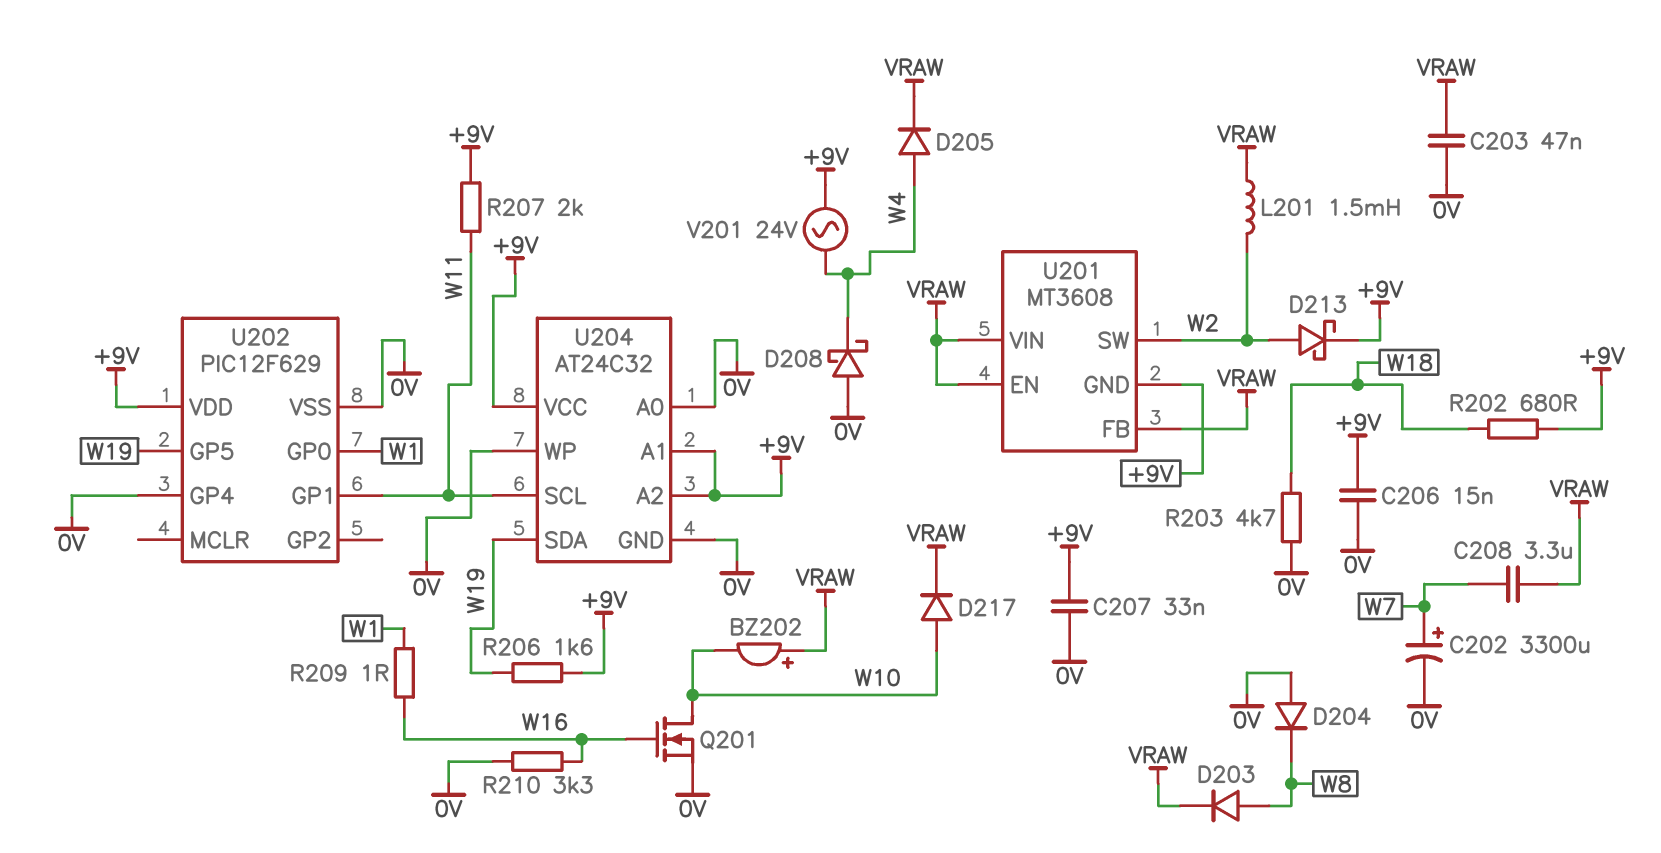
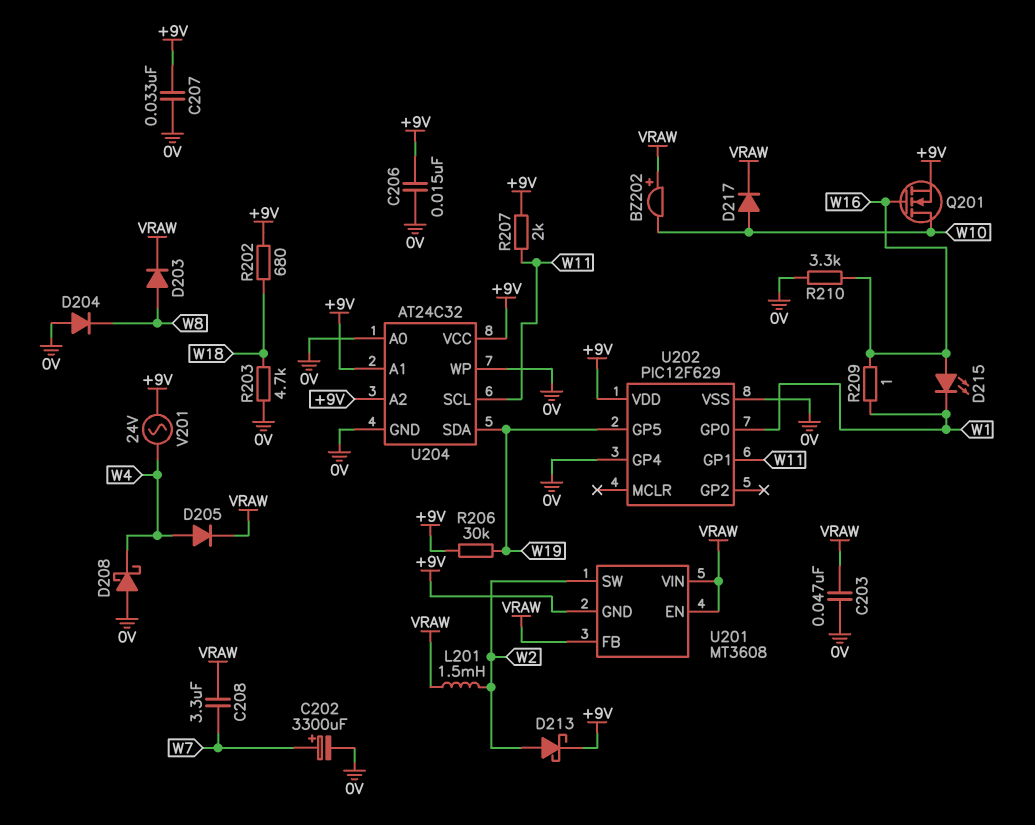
D215: none -> LED (A W16, K W1)
Q201: NMOS (G W16, D W10, S 0V) -> NMOS (G W16, D W10, S +9V)
R206: 1.6k (+9V, W19) -> 30k (+9V, W19)

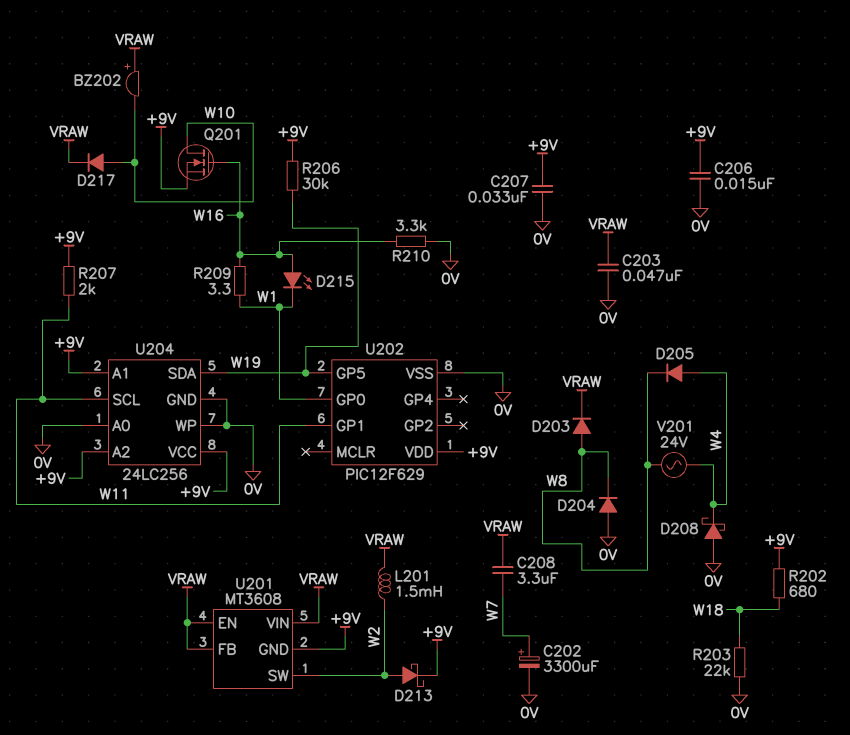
D205: diode (A W4, K VRAW) -> diode (A W4, K W8)
R203: 4.7k (0V, W18) -> 22k (0V, W18)
R209: 1 (W1, W16) -> 3.3 (W1, W16)
U202 pin GP4: 0V -> none
U204: AT24C32 -> 24LC256
V201: AC 24V (+9V, W4) -> AC 24V (W4, W8)

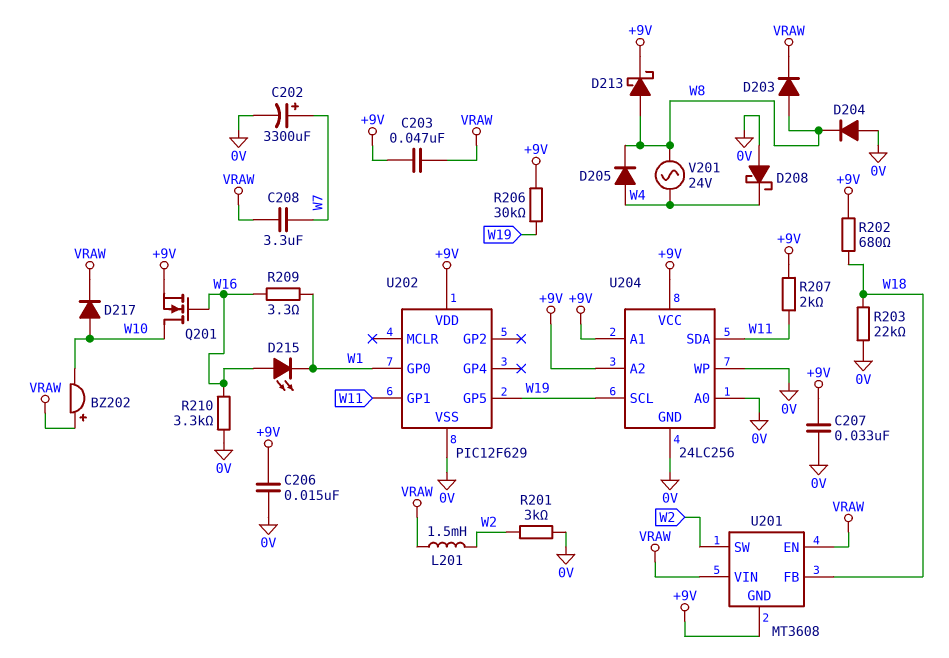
C203: 47nF (0V, VRAW) -> 47nF (+9V, VRAW)
D213: schottky (A W2, K +9V) -> schottky (A W8, K +9V)
R201: none -> 3k (0V, W2)
U201 pin FB: VRAW -> W18
U204 pin SCL: W11 -> W19
U204 pin SDA: W19 -> W11

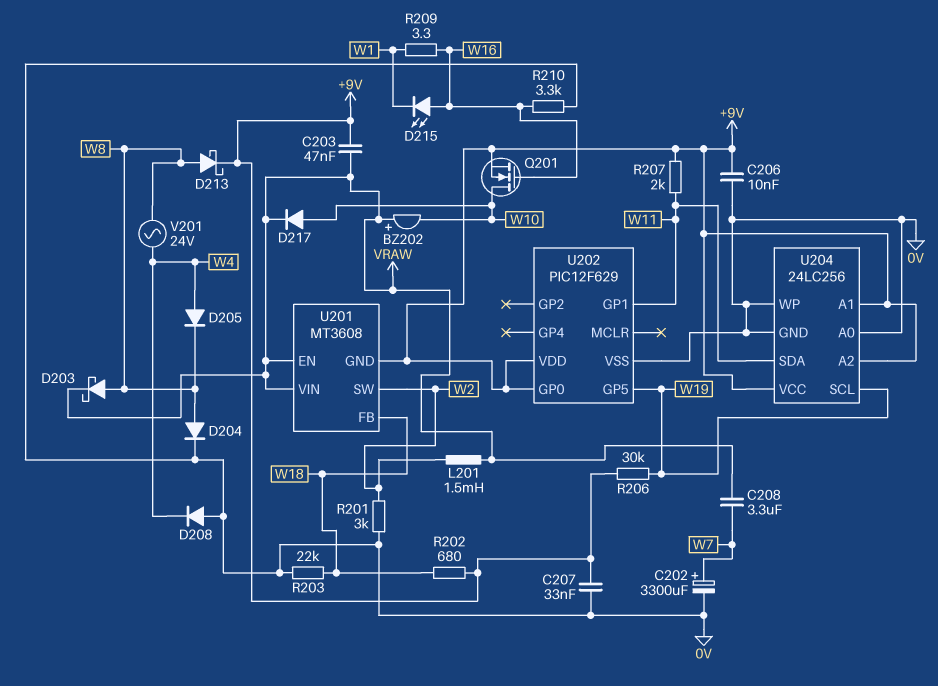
C206: 15nF (+9V, 0V) -> 10nF (+9V, 0V)
D203: diode (A W8, K VRAW) -> schottky (A W8, K VRAW)
D204: diode (A 0V, K W8) -> diode (A W8, K 0V)
D208: schottky (A 0V, K W4) -> diode (A 0V, K W4)
U202 pin GP0: W1 -> +9V

